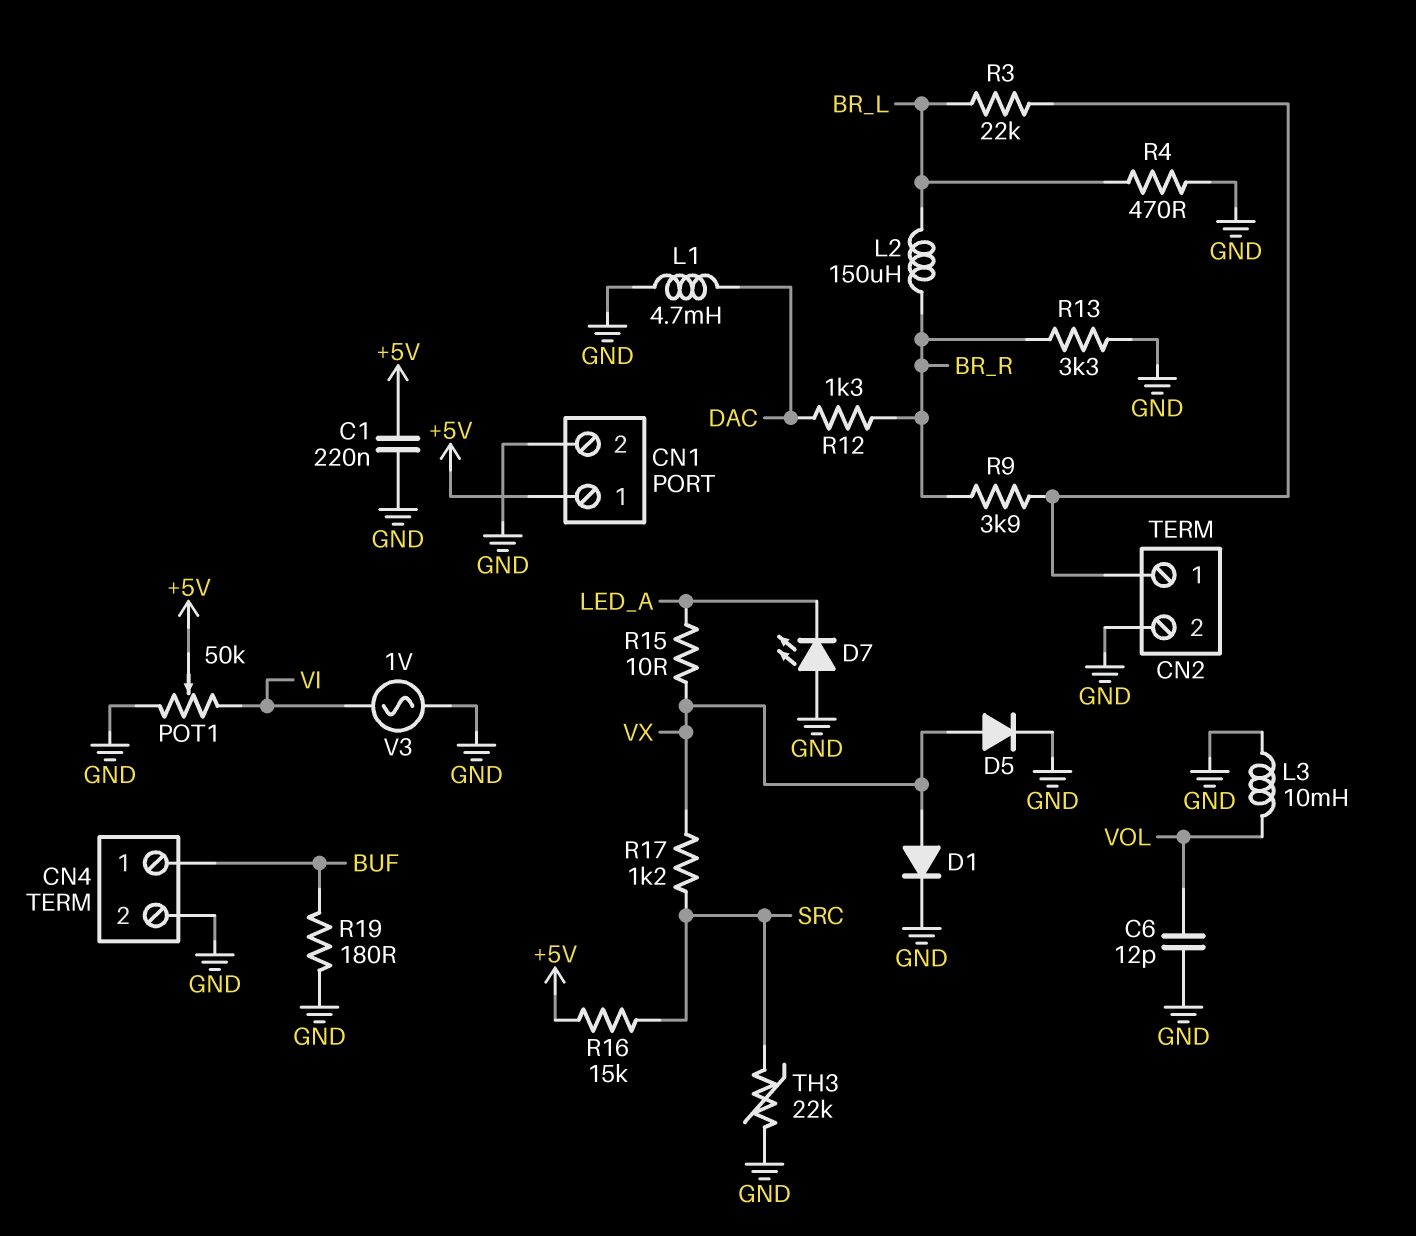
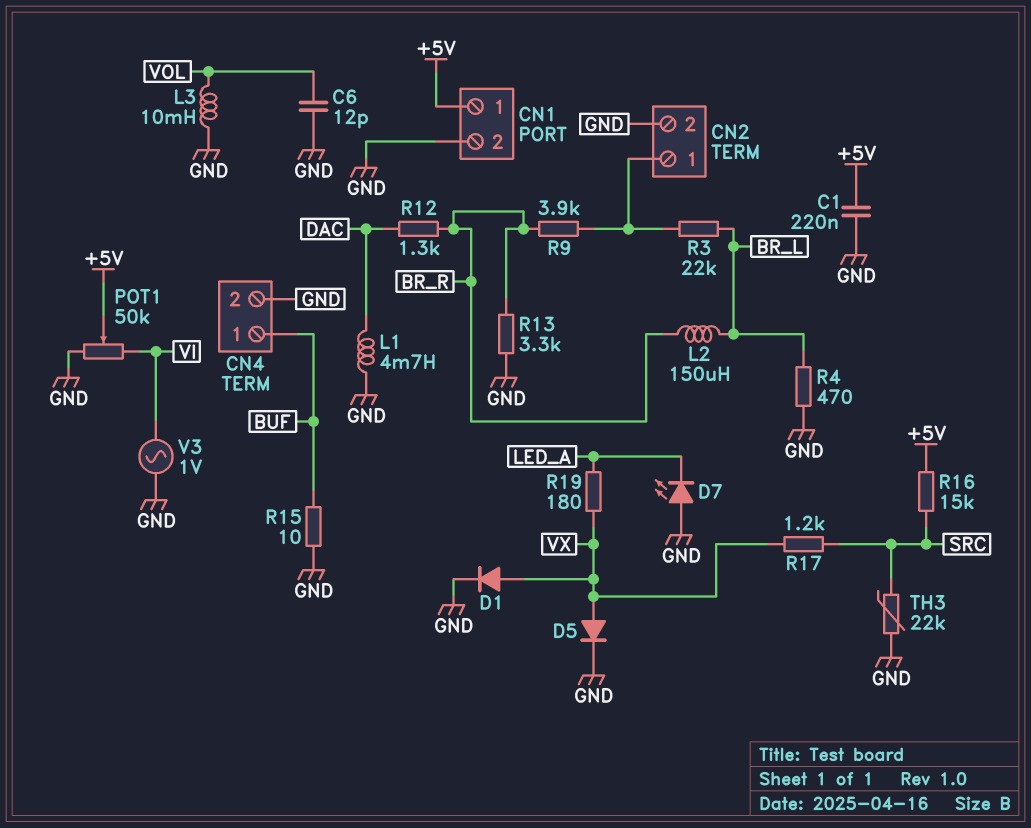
R15: 10 (LED_A, VX) -> 10 (BUF, GND)
R19: 180 (BUF, GND) -> 180 (LED_A, VX)

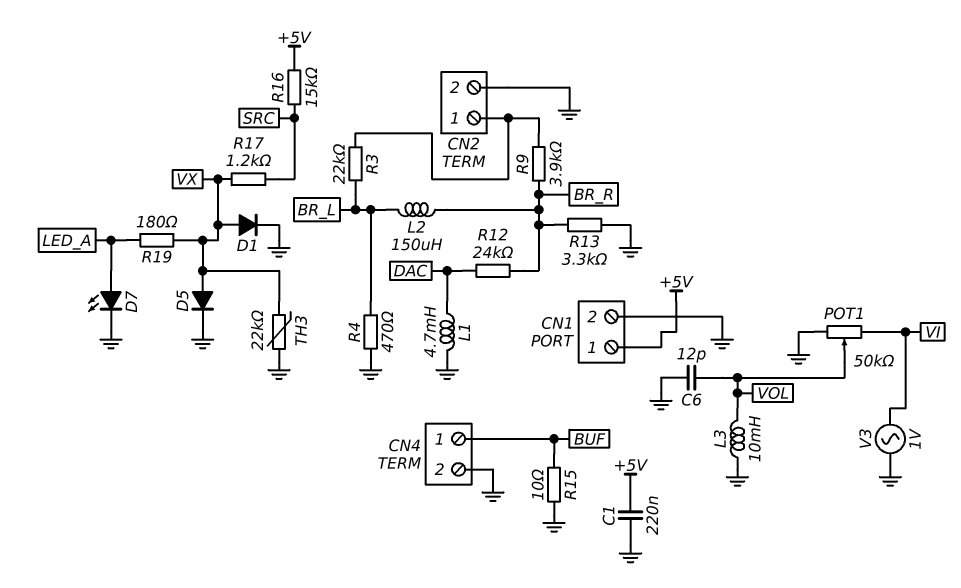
D7: LED (A GND, K LED_A) -> LED (A LED_A, K GND)
POT1: 50k (GND, VI, wiper +5V) -> 50k (GND, VI, wiper VOL)
R12: 1.3k (BR_R, DAC) -> 24k (BR_R, DAC)
TH3: 22k (GND, SRC) -> 22k (GND, VX)

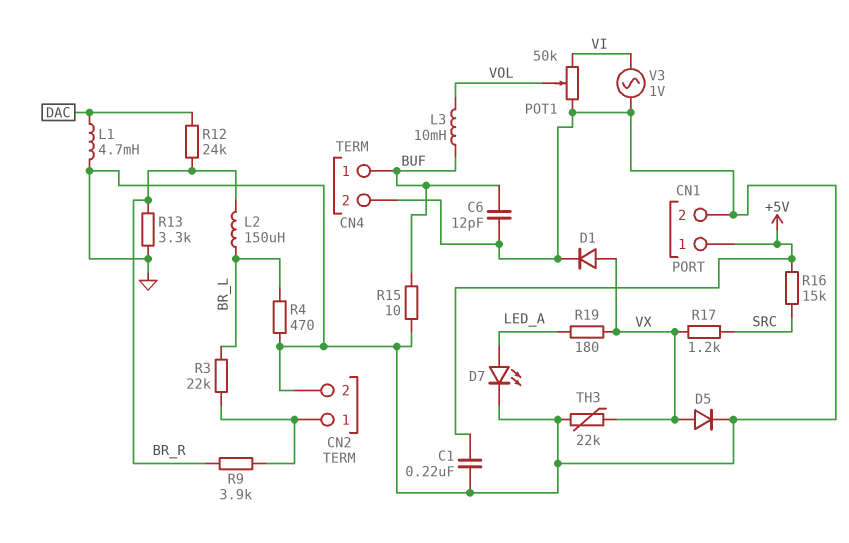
C6: 12pF (GND, VOL) -> 12pF (BUF, GND)
L3: 10mH (GND, VOL) -> 10mH (BUF, VOL)

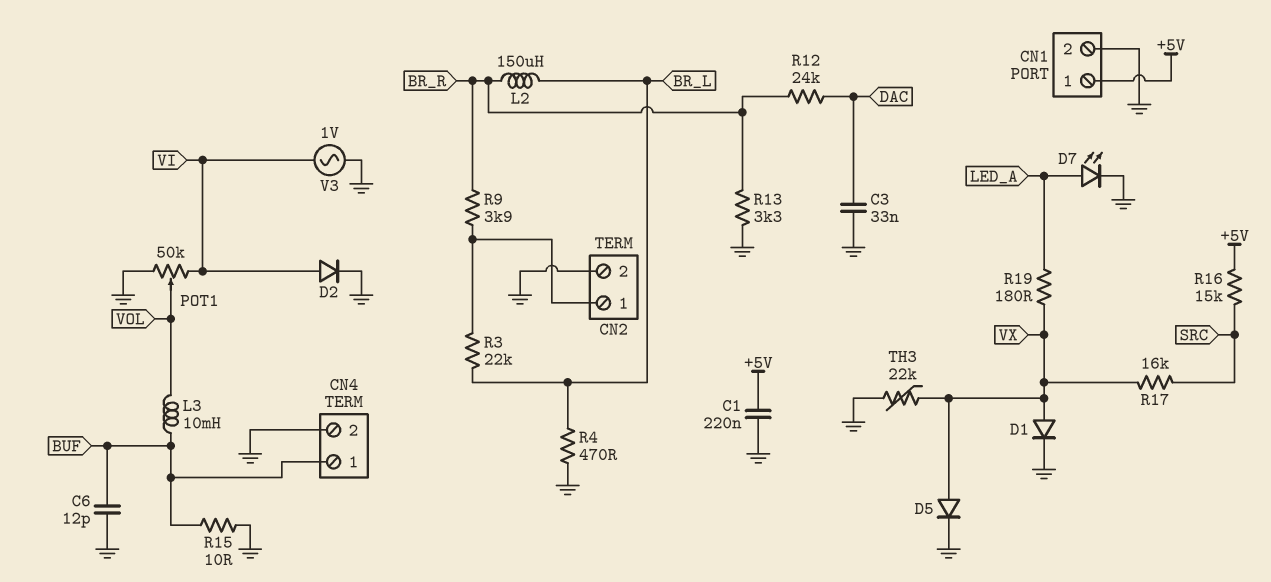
C3: none -> 33nF (DAC, GND)
D2: none -> diode (A VI, K GND)
L1: 4.7mH (DAC, GND) -> none
R17: 1.2k (SRC, VX) -> 16k (SRC, VX)

